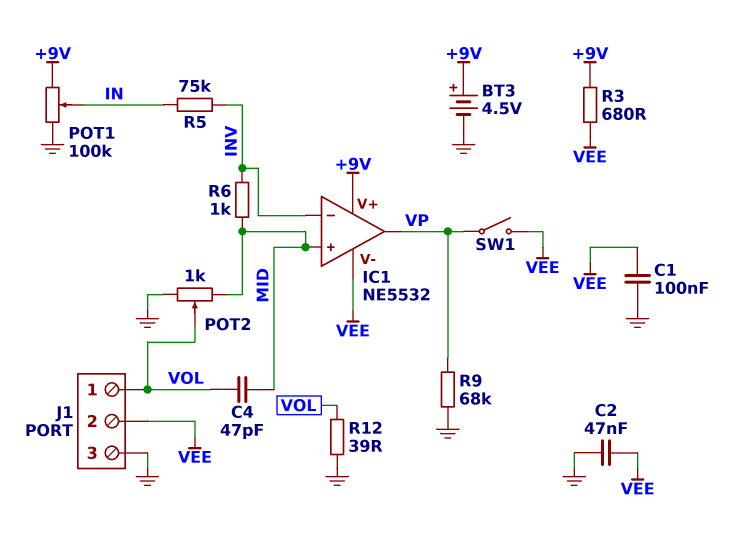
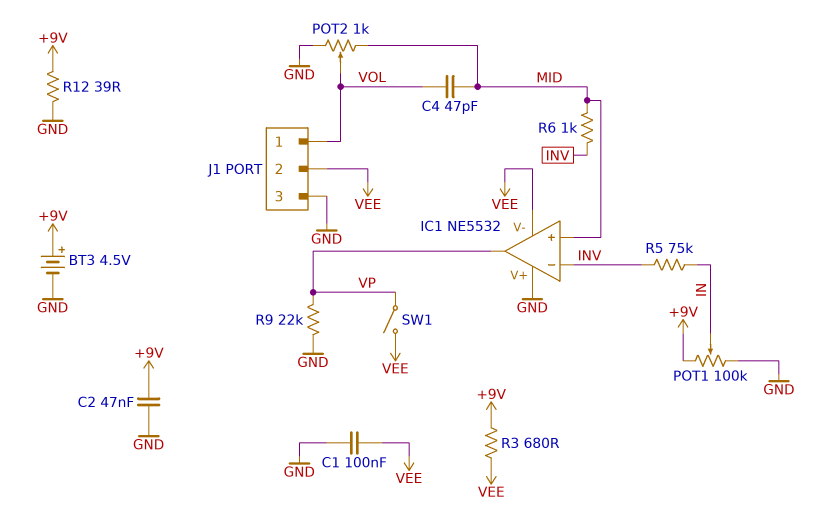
C2: 47nF (GND, VEE) -> 47nF (+9V, GND)
IC1 pin V+: +9V -> GND
R9: 68k (GND, VP) -> 22k (GND, VP)
R12: 39 (GND, VOL) -> 39 (+9V, GND)

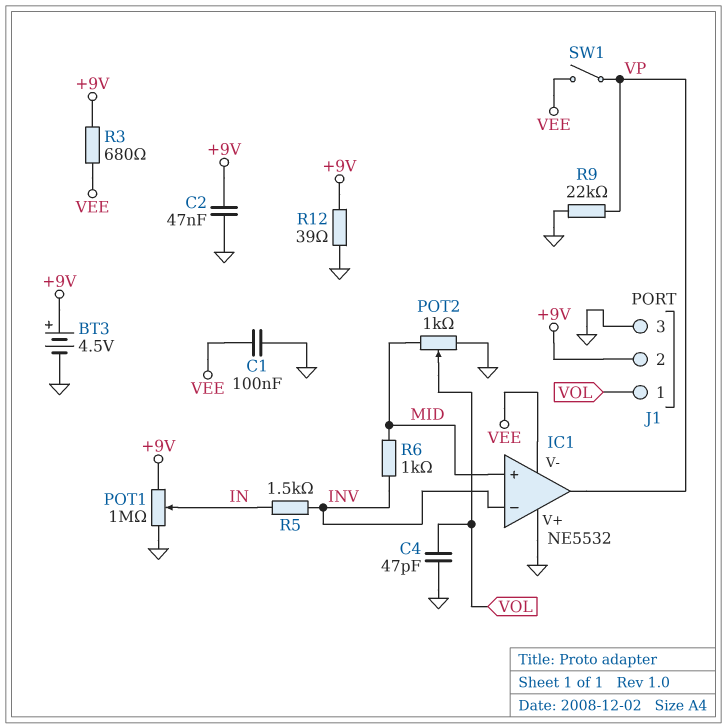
C4: 47pF (MID, VOL) -> 47pF (GND, VOL)
J1 pin 2: VEE -> +9V
POT1: 100k (+9V, GND, wiper IN) -> 1M (+9V, GND, wiper IN)
R5: 75k (IN, INV) -> 1.5k (IN, INV)

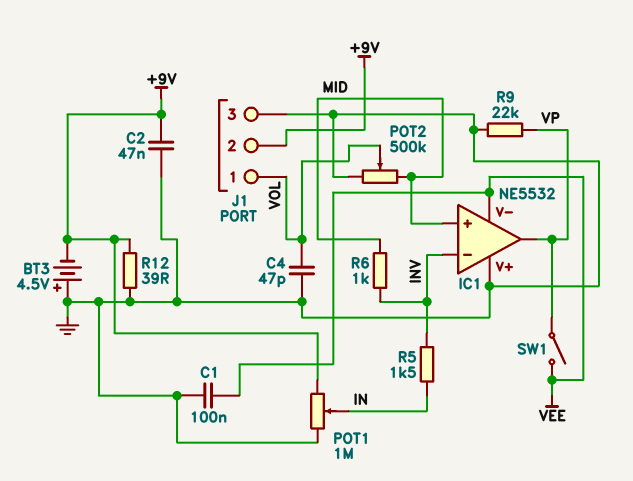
BT3: 4.5V (plus +9V, minus GND) -> 4.5V (plus GND, minus +9V)
POT2: 1k (GND, MID, wiper VOL) -> 500k (GND, MID, wiper VOL)
R3: 680 (+9V, VEE) -> none

